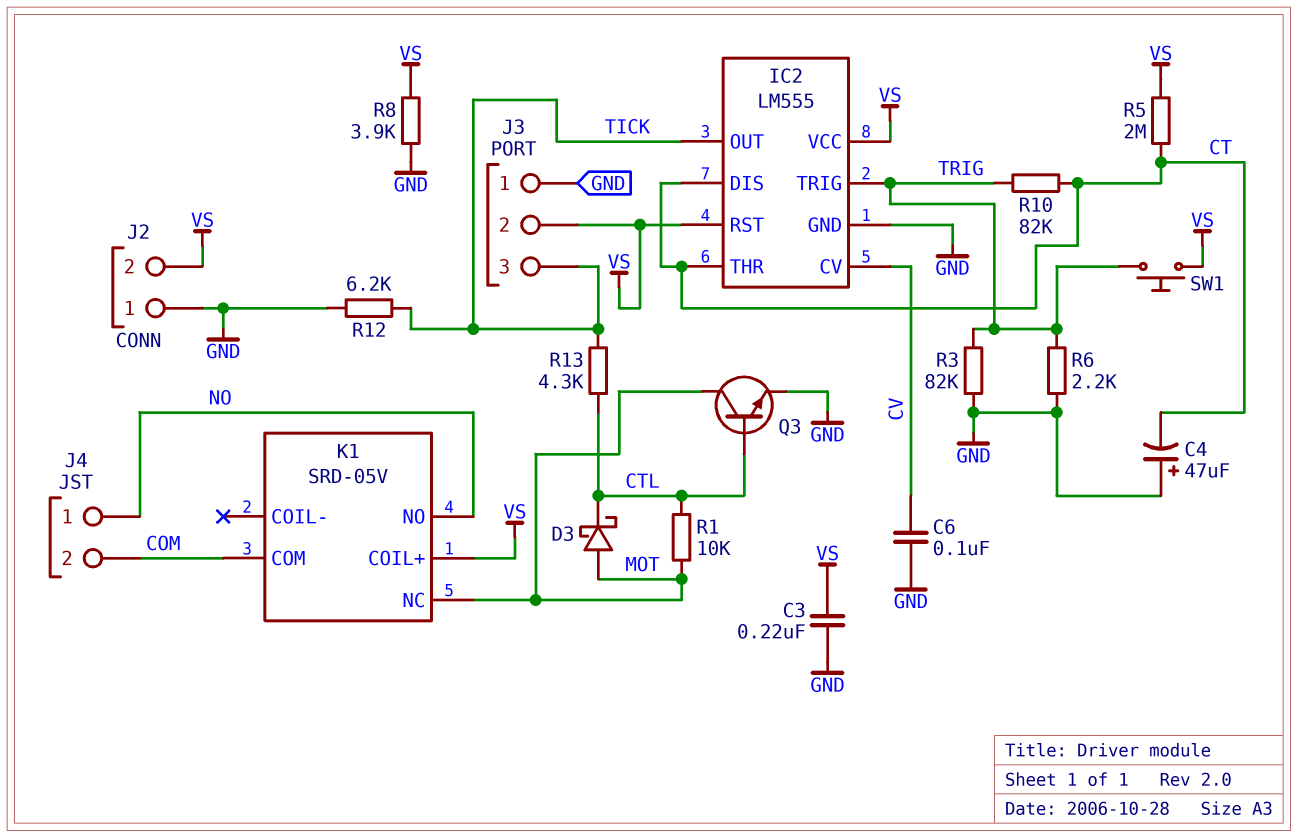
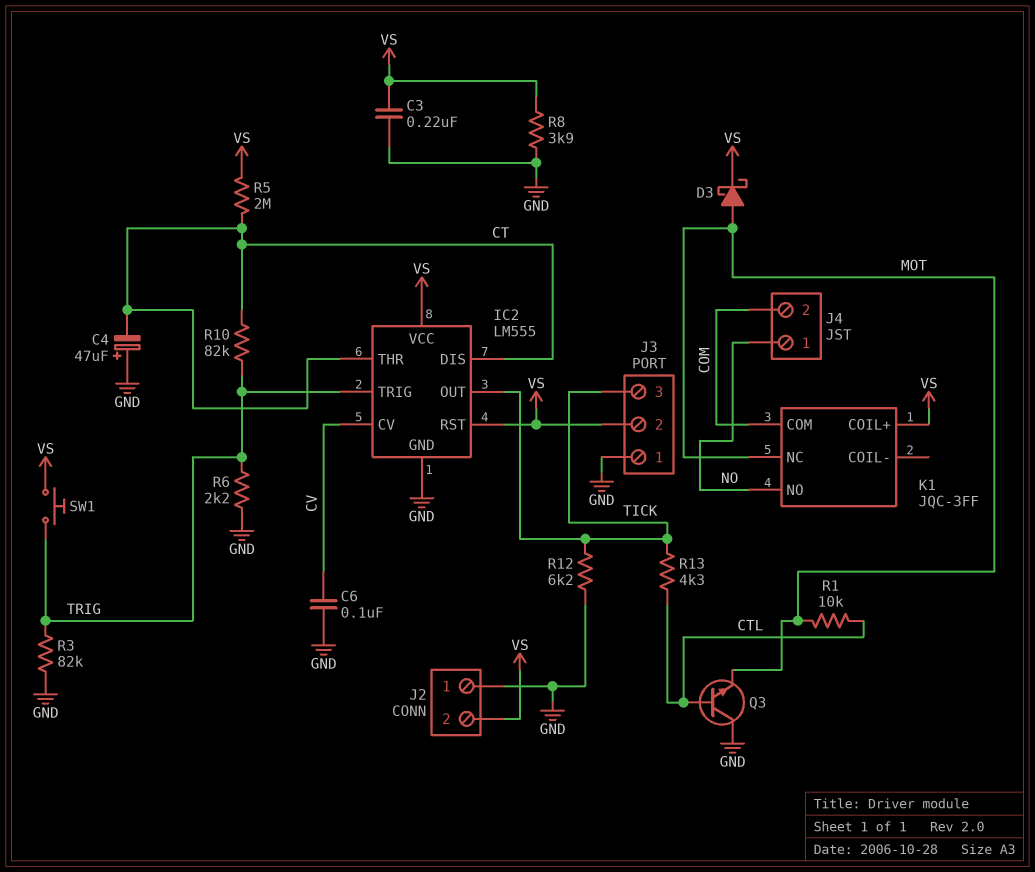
D3: schottky (A MOT, K CTL) -> schottky (A MOT, K VS)
K1: SRD-05V -> JQC-3FF
Q3: NPN (B CTL, C MOT, E GND) -> NPN (B CTL, C GND, E MOT)

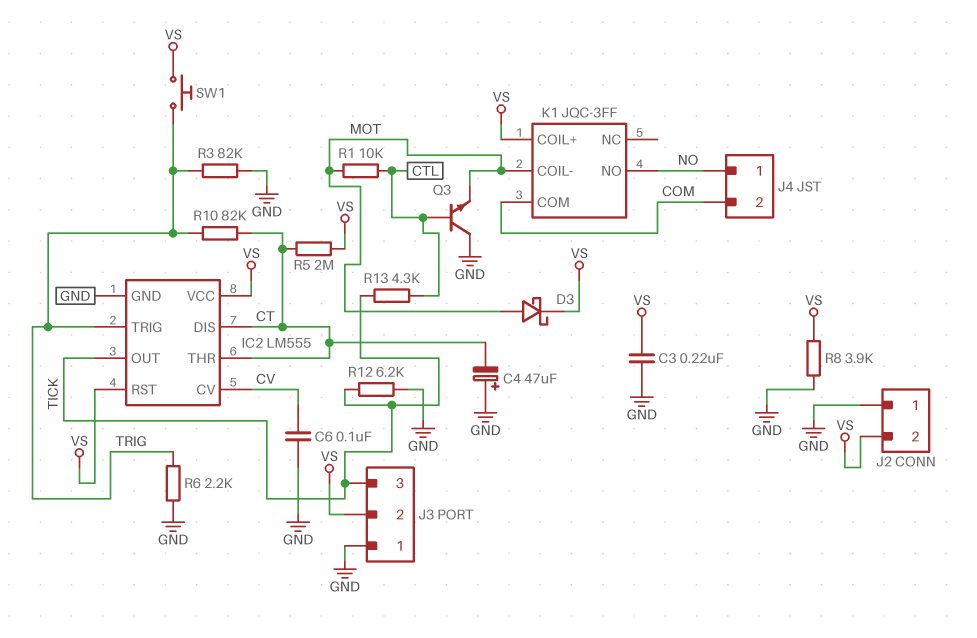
K1 pin COIL-: none -> MOT
K1 pin NC: MOT -> none

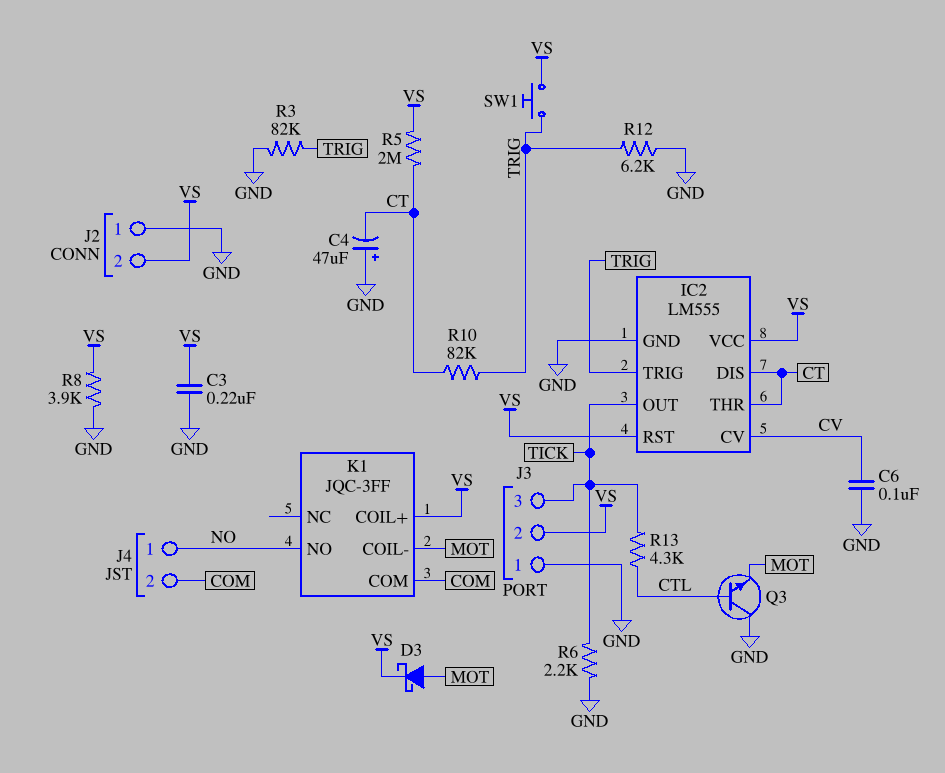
R1: 10k (CTL, MOT) -> none
R6: 2.2k (GND, TRIG) -> 2.2k (GND, TICK)
R12: 6.2k (GND, TICK) -> 6.2k (GND, TRIG)

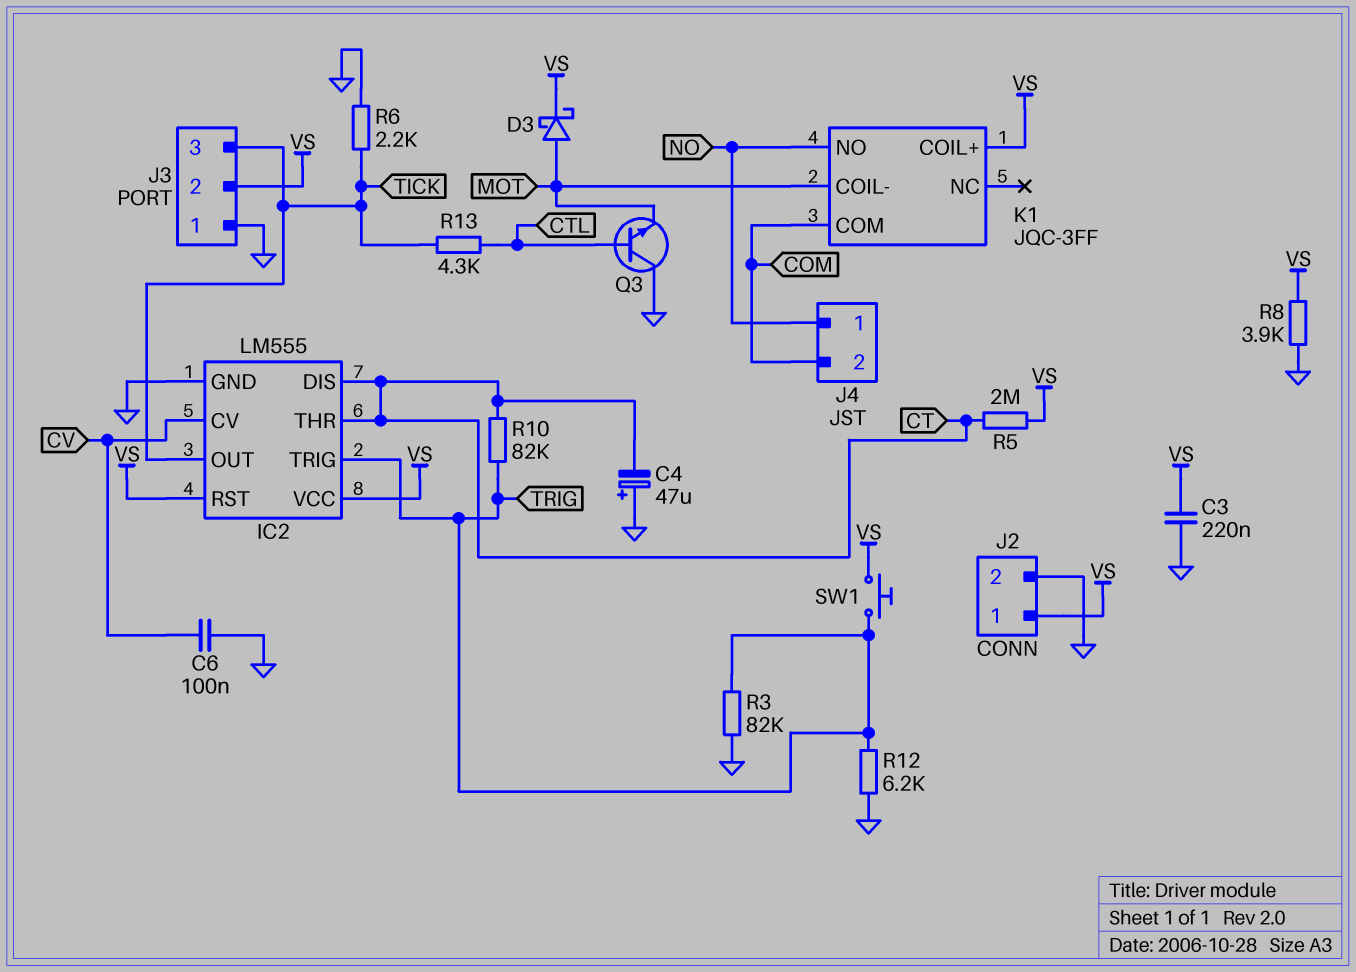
J2 pin 1: GND -> VS
J2 pin 2: VS -> GND

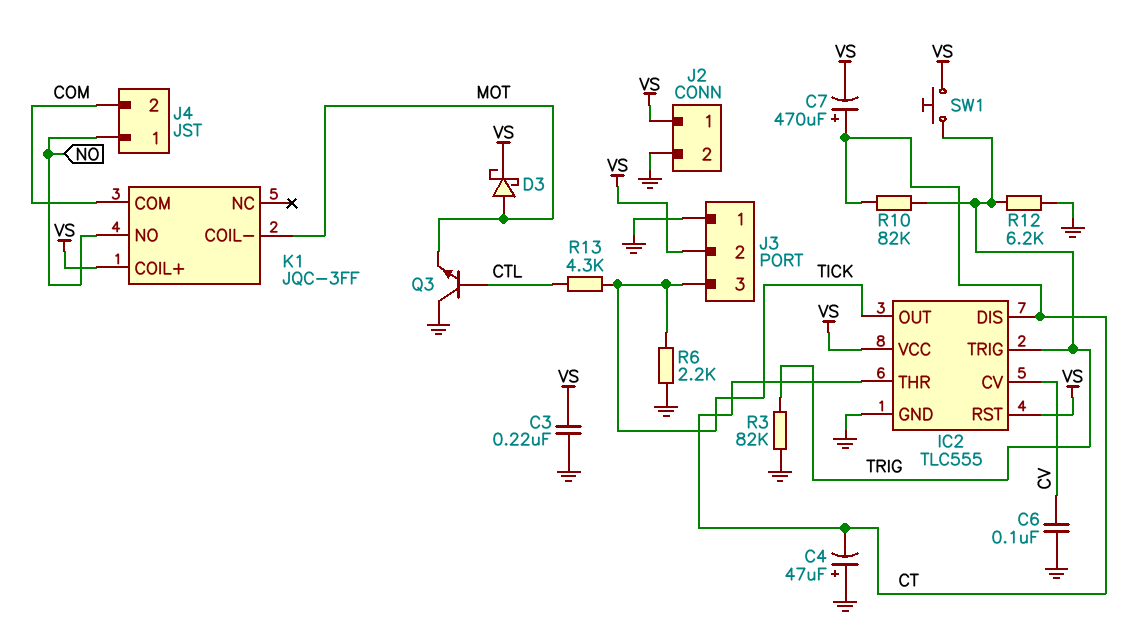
C7: none -> 470uF (plus CT, minus VS)
IC2: LM555 -> TLC555
R5: 2M (CT, VS) -> none
R8: 3.9k (GND, VS) -> none

